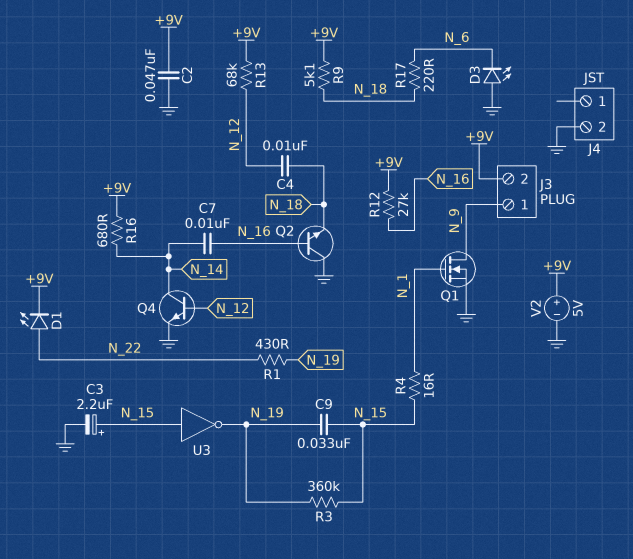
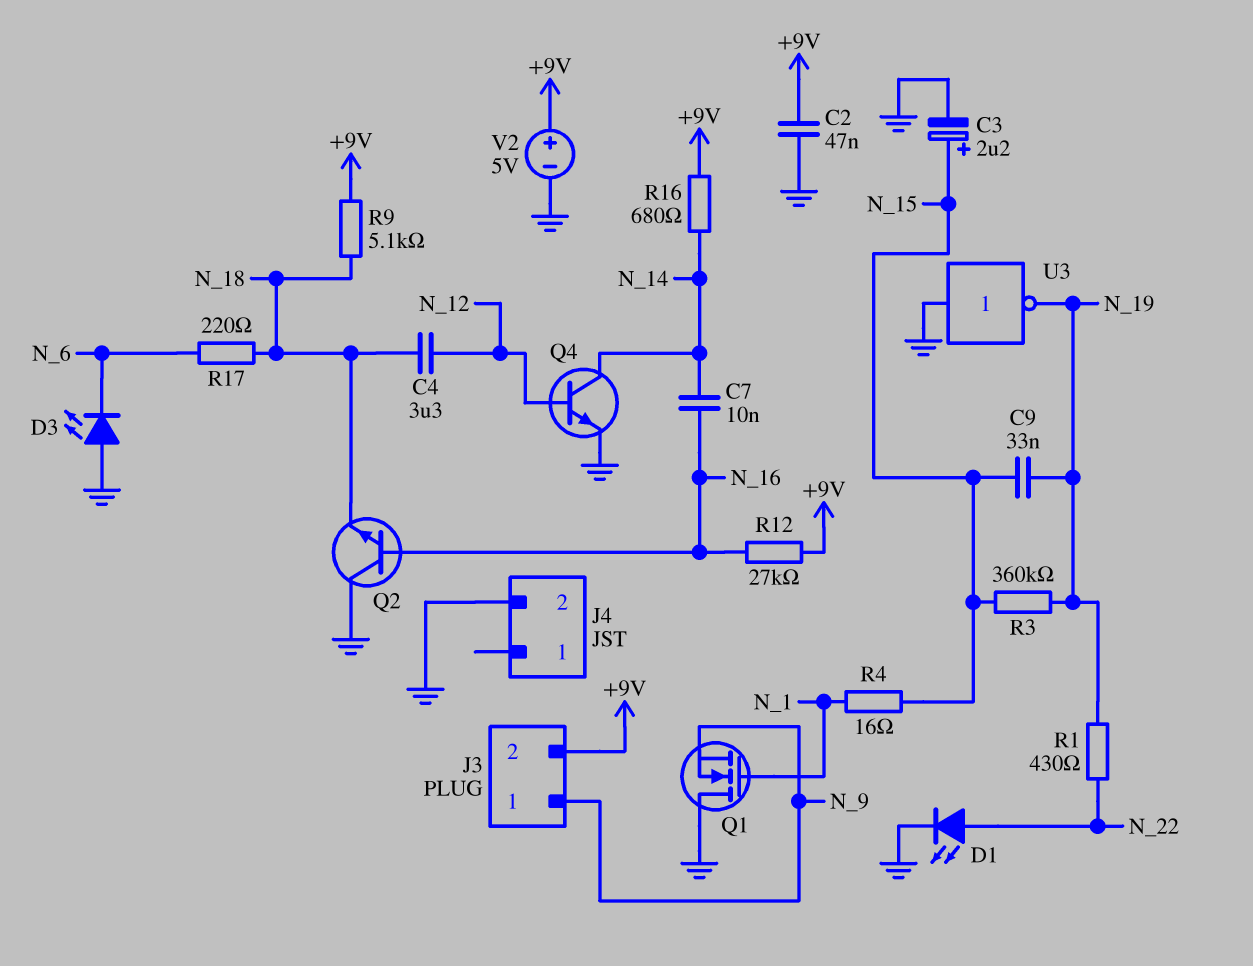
C4: 10nF (N_12, N_18) -> 3.3uF (N_12, N_18)
D1: LED (A N_22, K +9V) -> LED (A N_22, K GND)
Q1: NMOS (G N_1, D N_9, S GND) -> NMOS (G N_1, D GND, S N_9)
R13: 68k (+9V, N_12) -> none
U3: NOT (in N_15, out N_19) -> NOT (in GND, out N_19)

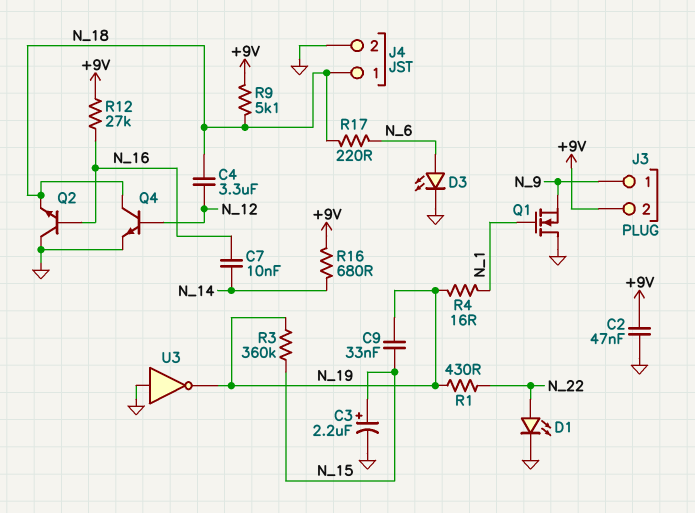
D3: LED (A GND, K N_6) -> LED (A N_6, K GND)
J4 pin 1: none -> N_18
Q4: NPN (B N_12, C N_14, E GND) -> NPN (B N_12, C N_18, E GND)
R4: 16 (N_1, N_15) -> 16 (N_1, N_19)
V2: 5V (plus +9V, minus GND) -> none

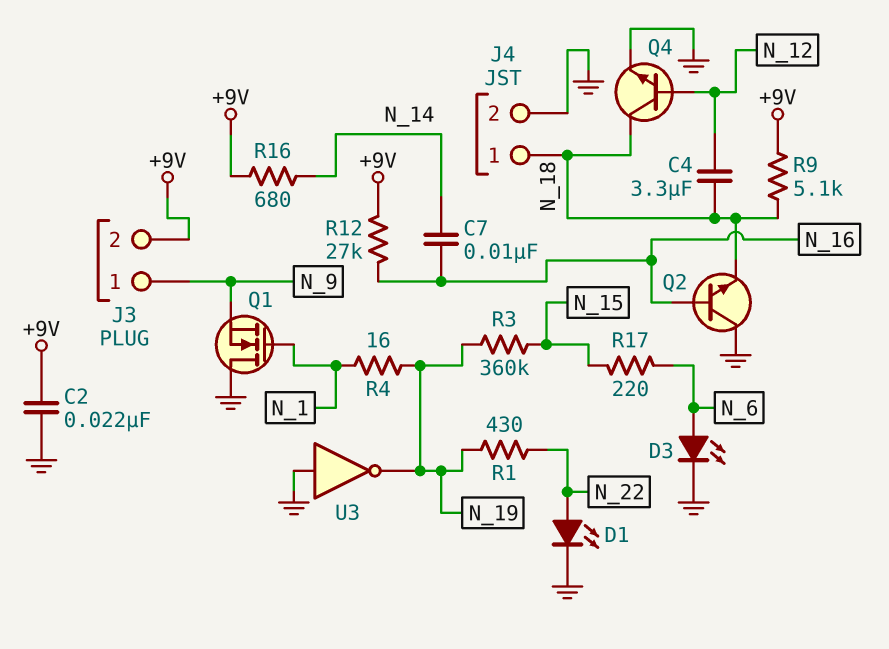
C2: 47nF (+9V, GND) -> 22nF (+9V, GND)
C3: 2.2uF (plus N_15, minus GND) -> none
C9: 33nF (N_15, N_19) -> none
R17: 220 (N_6, N_18) -> 220 (N_6, N_15)

